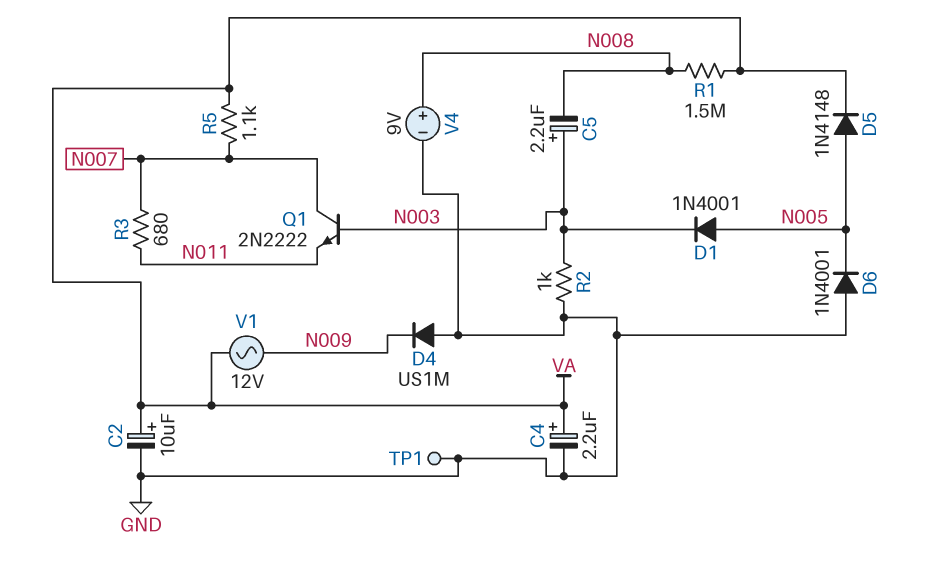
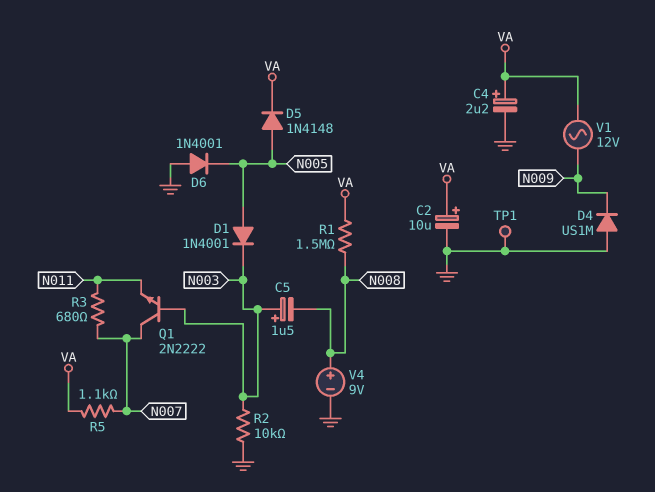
C5: 2.2uF (plus N003, minus N008) -> 1.5uF (plus N003, minus N008)
R2: 1k (GND, N003) -> 10k (GND, N003)

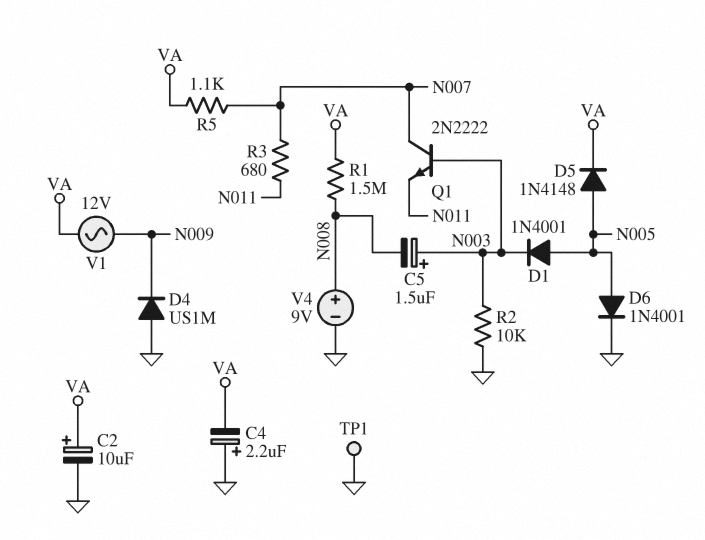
C4: 2.2uF (plus VA, minus GND) -> 2.2uF (plus GND, minus VA)
D6: diode 1N4001 (A GND, K N005) -> diode 1N4001 (A N005, K GND)

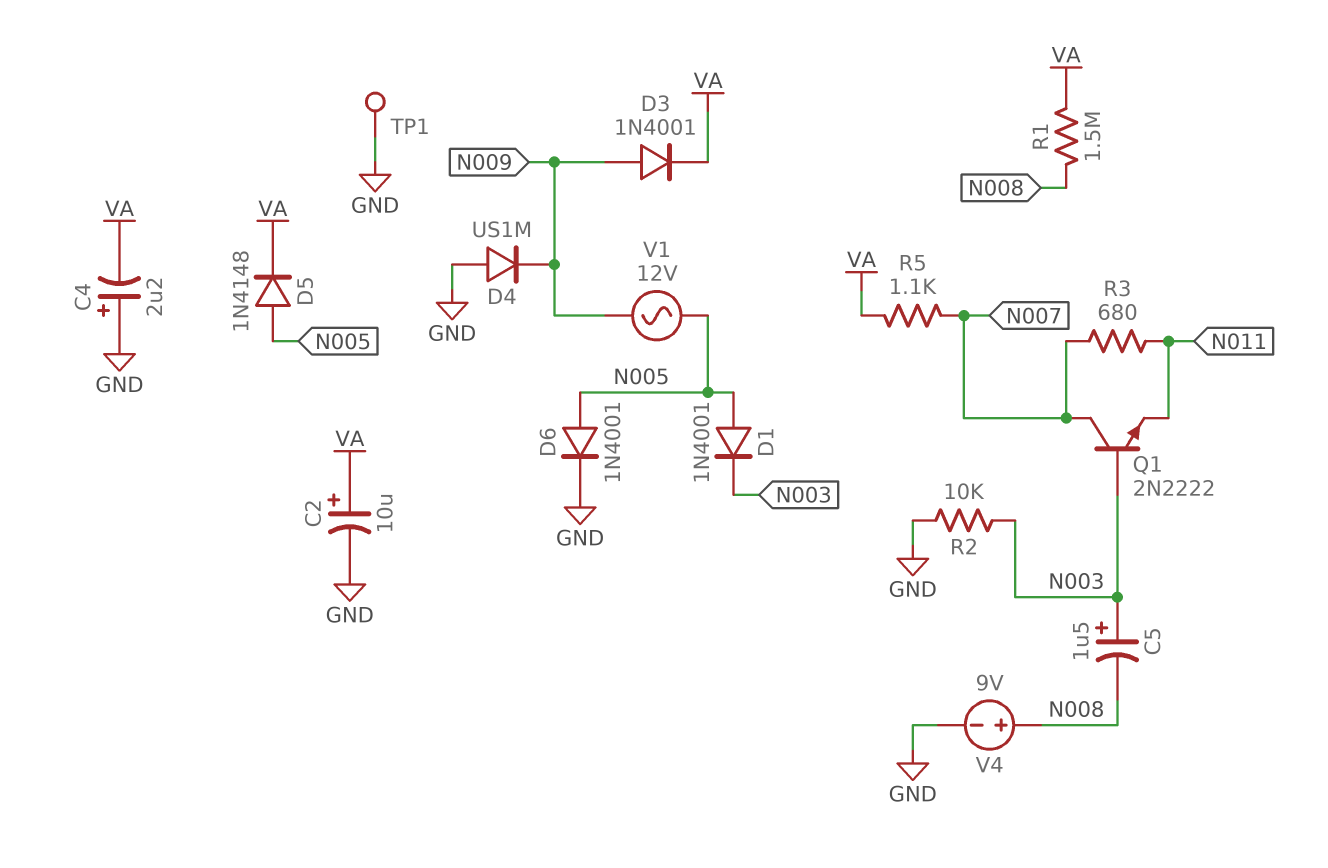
D3: none -> diode 1N4001 (A N009, K VA)
V1: AC 12V (N009, VA) -> AC 12V (N005, N009)

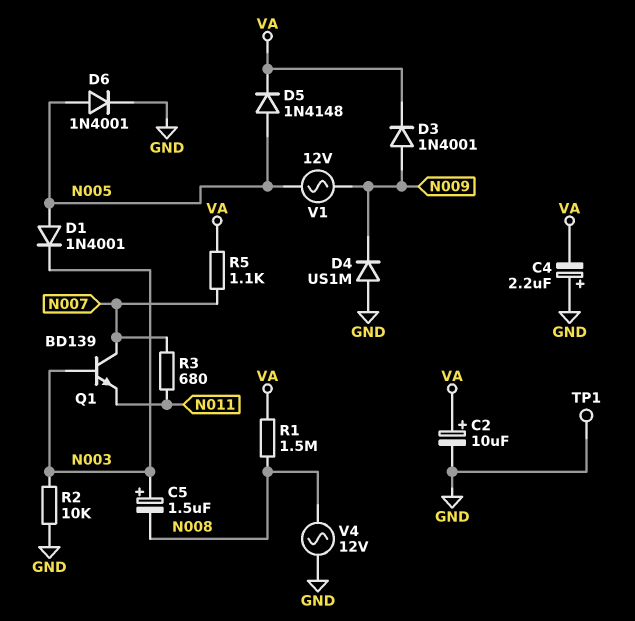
Q1: NPN 2N2222 (B N003, C N007, E N011) -> NPN BD139 (B N003, C N007, E N011)
V4: 9V (plus N008, minus GND) -> AC 12V (GND, N008)

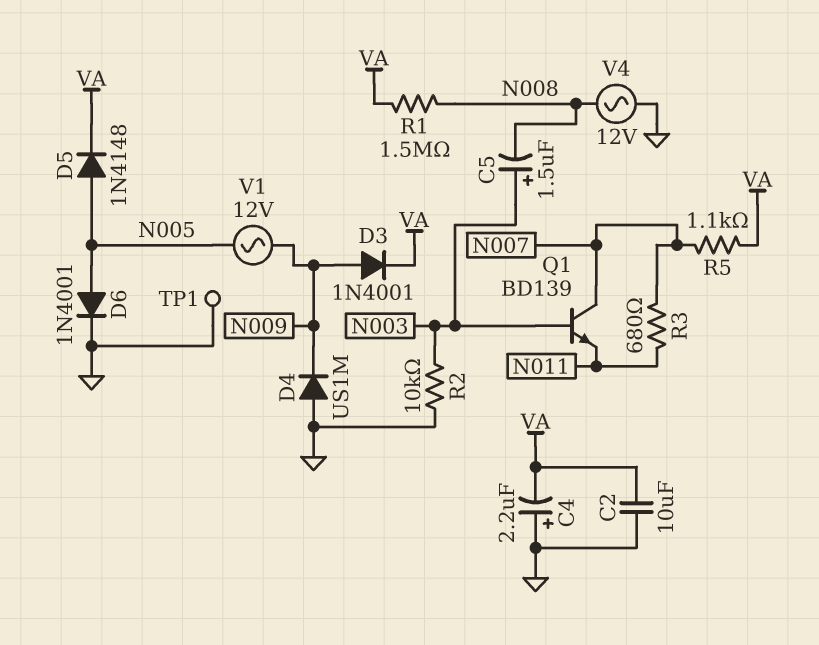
C2: 10uF (plus VA, minus GND) -> 10uF (GND, VA)
D1: diode 1N4001 (A N005, K N003) -> none

